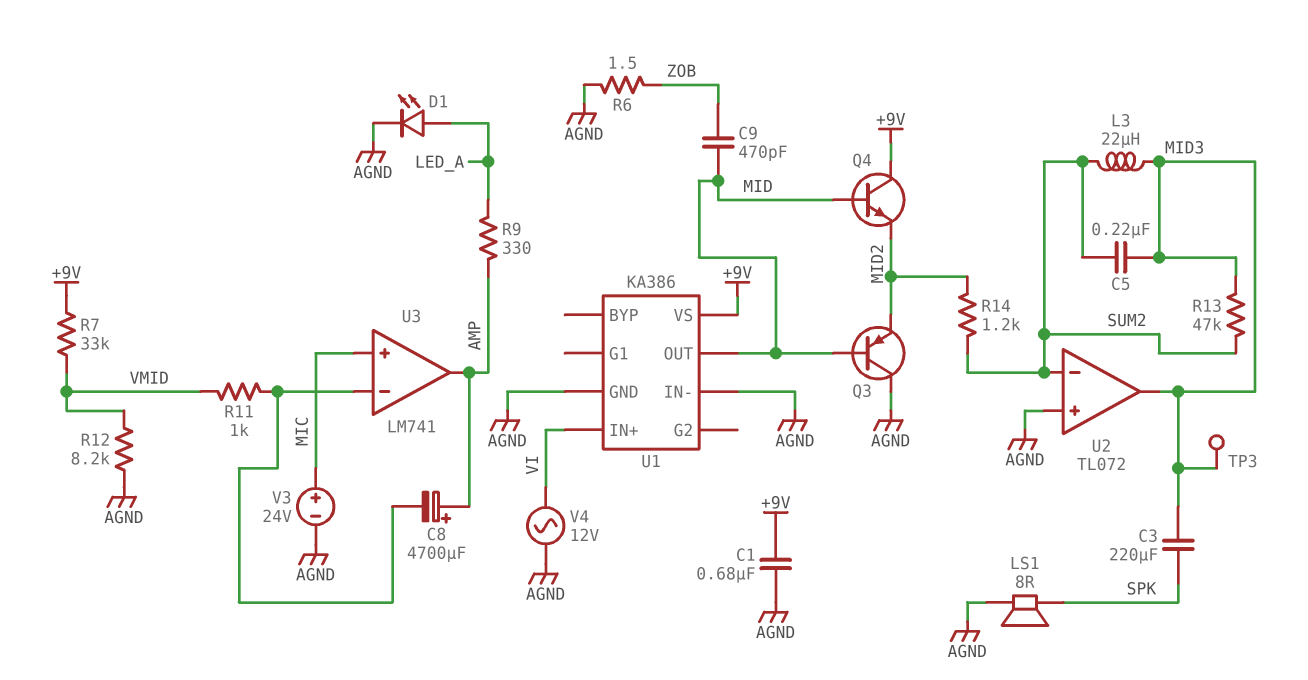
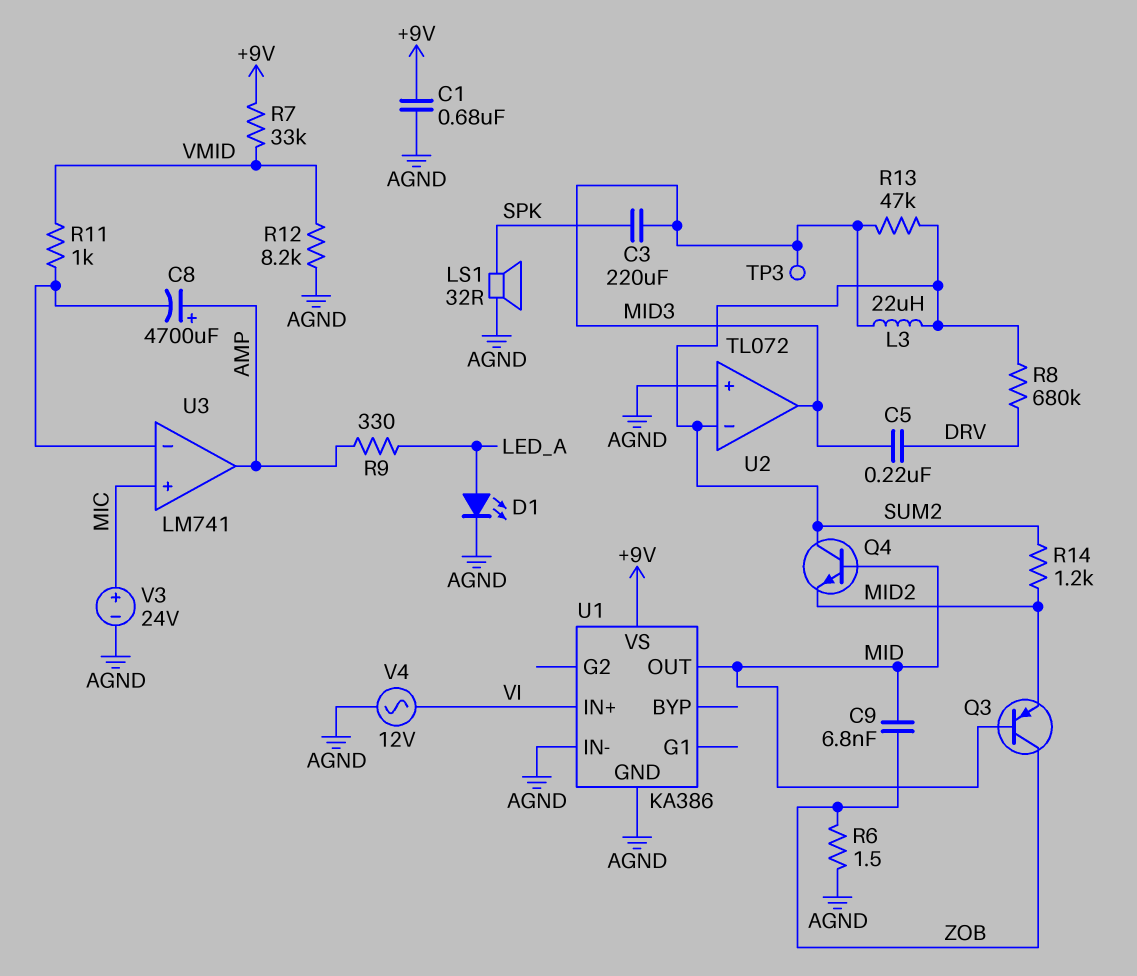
C5: 220nF (MID3, SUM2) -> 220nF (DRV, MID3)
C9: 470pF (MID, ZOB) -> 6.8nF (MID, ZOB)
LS1: speaker 8R (AGND, SPK) -> speaker 32R (AGND, SPK)
Q3: PNP (B MID, C AGND, E MID2) -> PNP (B MID, C ZOB, E MID2)
Q4: NPN (B MID, C +9V, E MID2) -> NPN (B MID, C SUM2, E MID2)
R8: none -> 680k (DRV, SUM2)

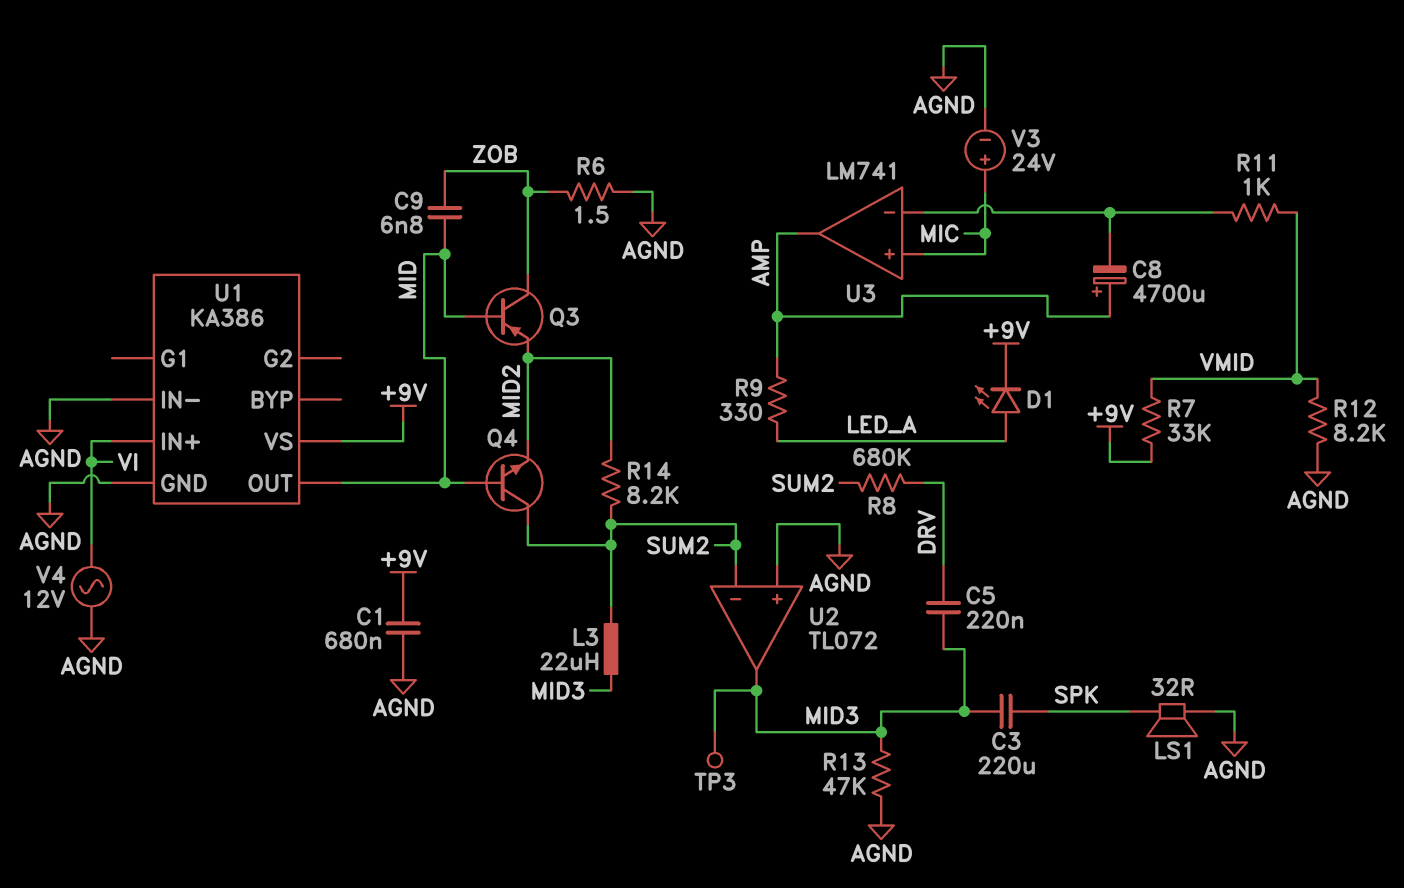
D1: LED (A LED_A, K AGND) -> LED (A LED_A, K +9V)
R13: 47k (MID3, SUM2) -> 47k (AGND, MID3)
R14: 1.2k (MID2, SUM2) -> 8.2k (MID2, SUM2)

